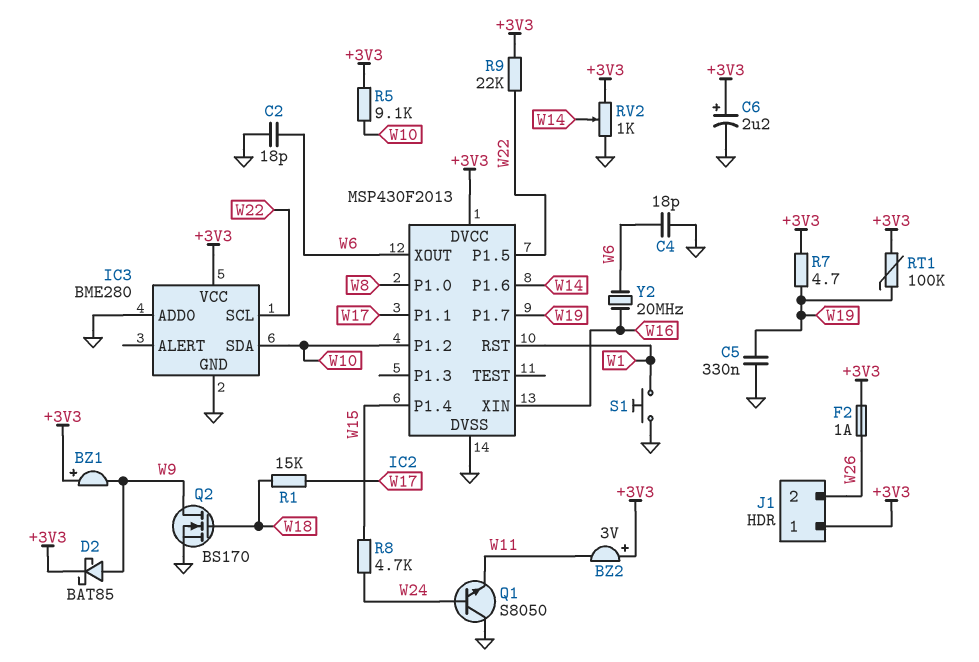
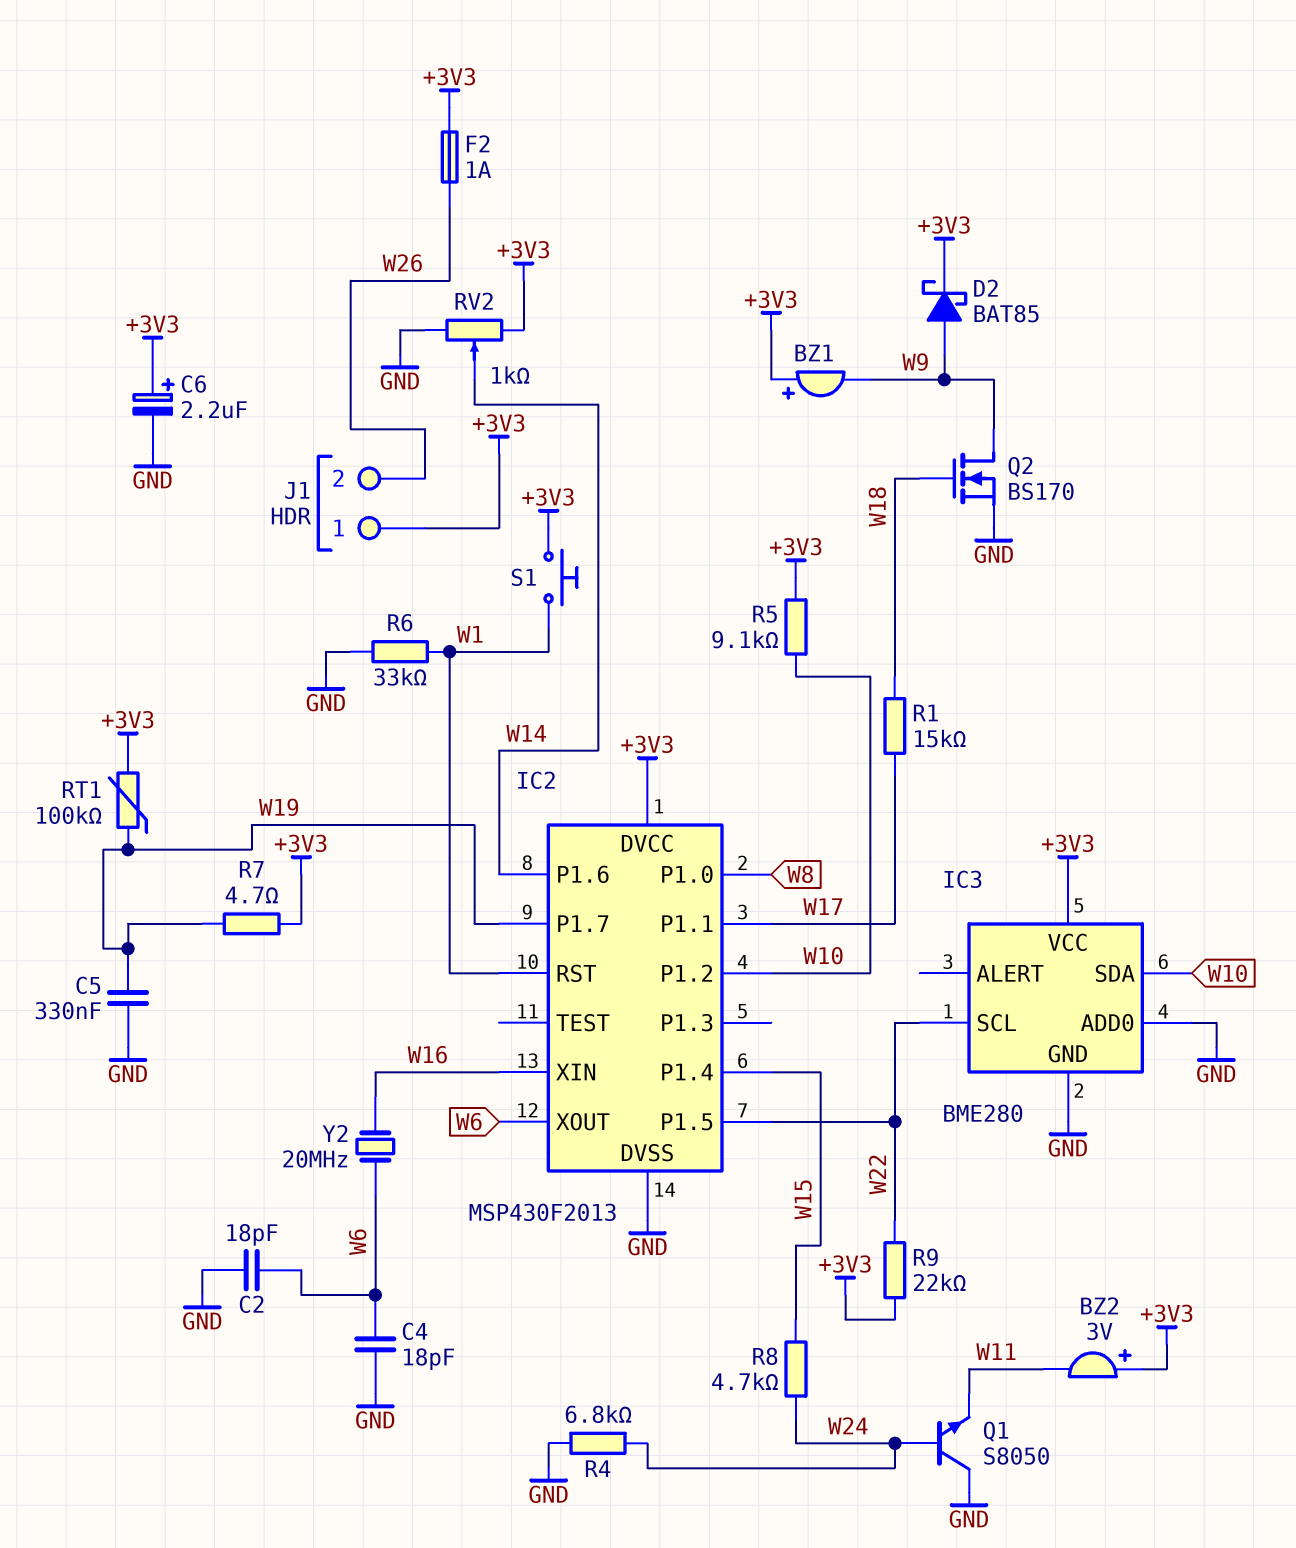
R4: none -> 6.8k (GND, W24)
R6: none -> 33k (GND, W1)
S1: button (GND, W1) -> button (+3V3, W1)

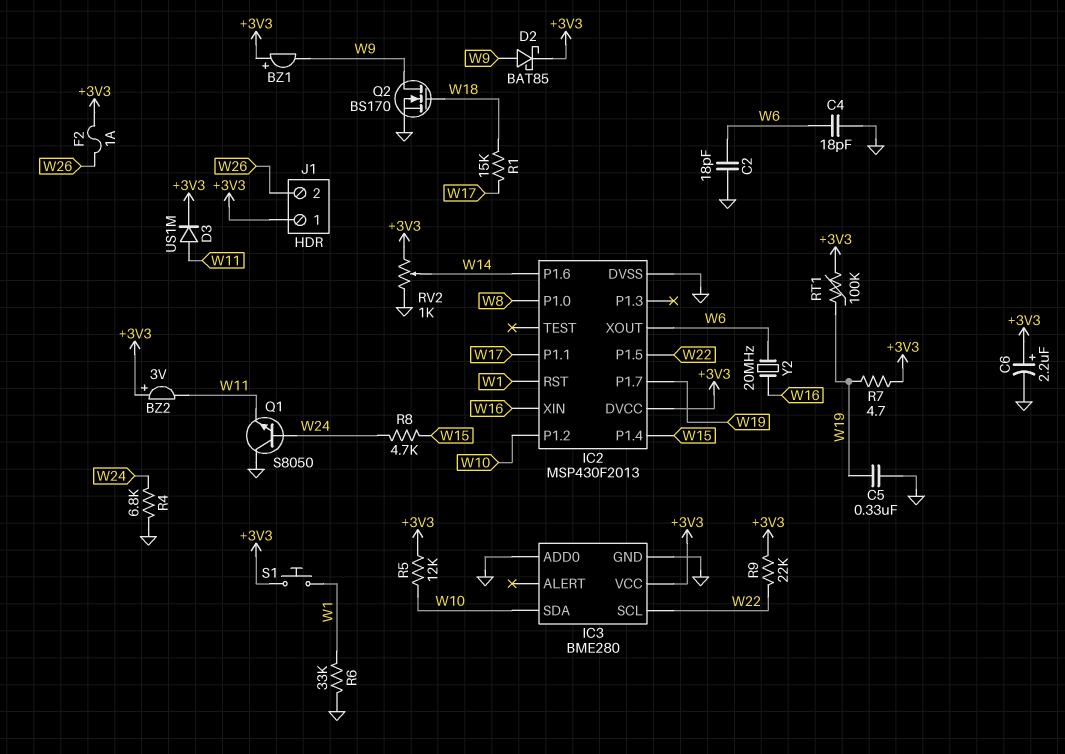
D3: none -> diode US1M (A W11, K +3V3)
R5: 9.1k (+3V3, W10) -> 12k (+3V3, W10)

